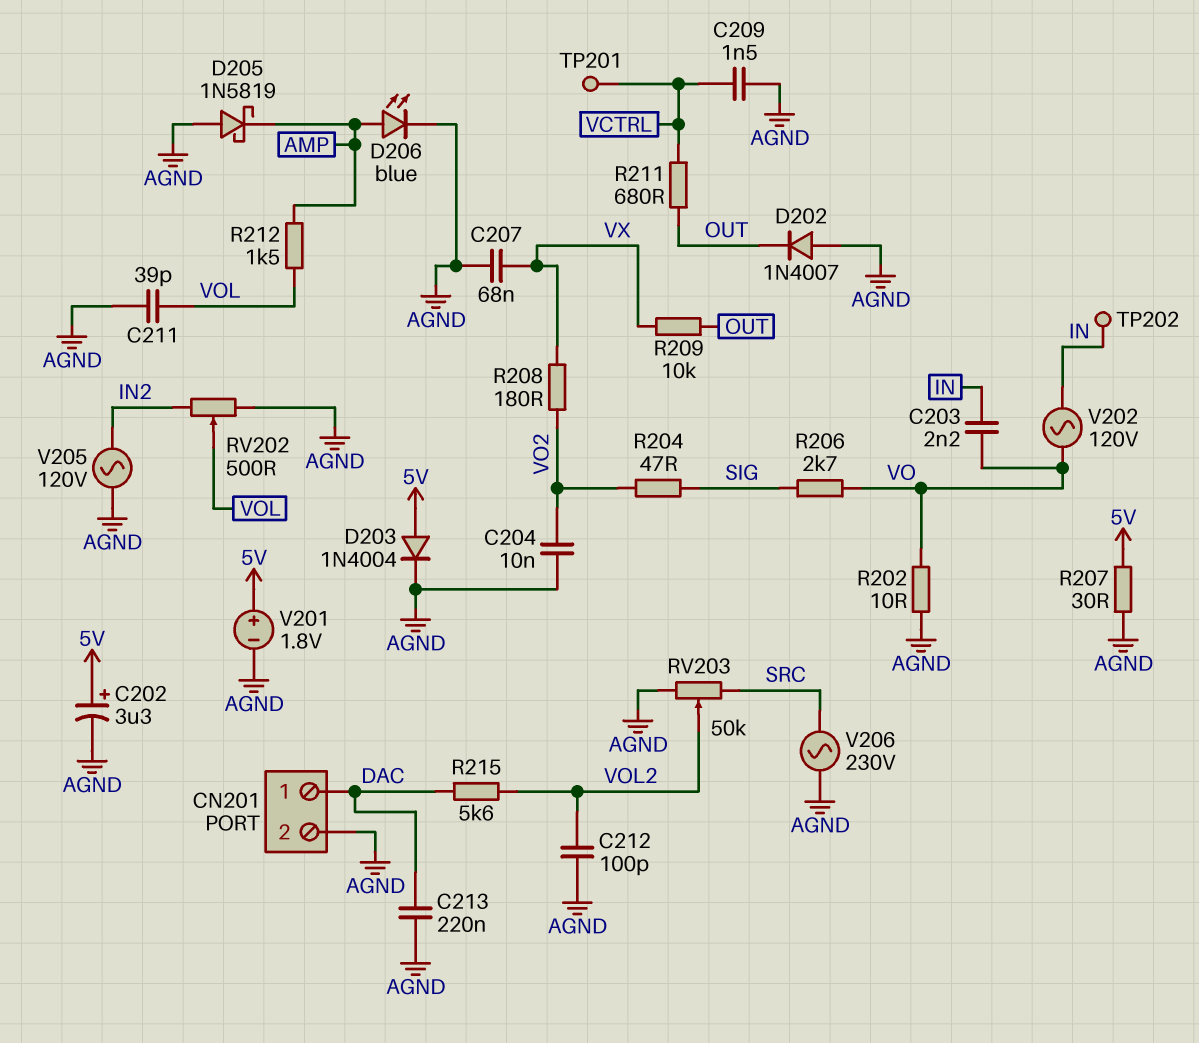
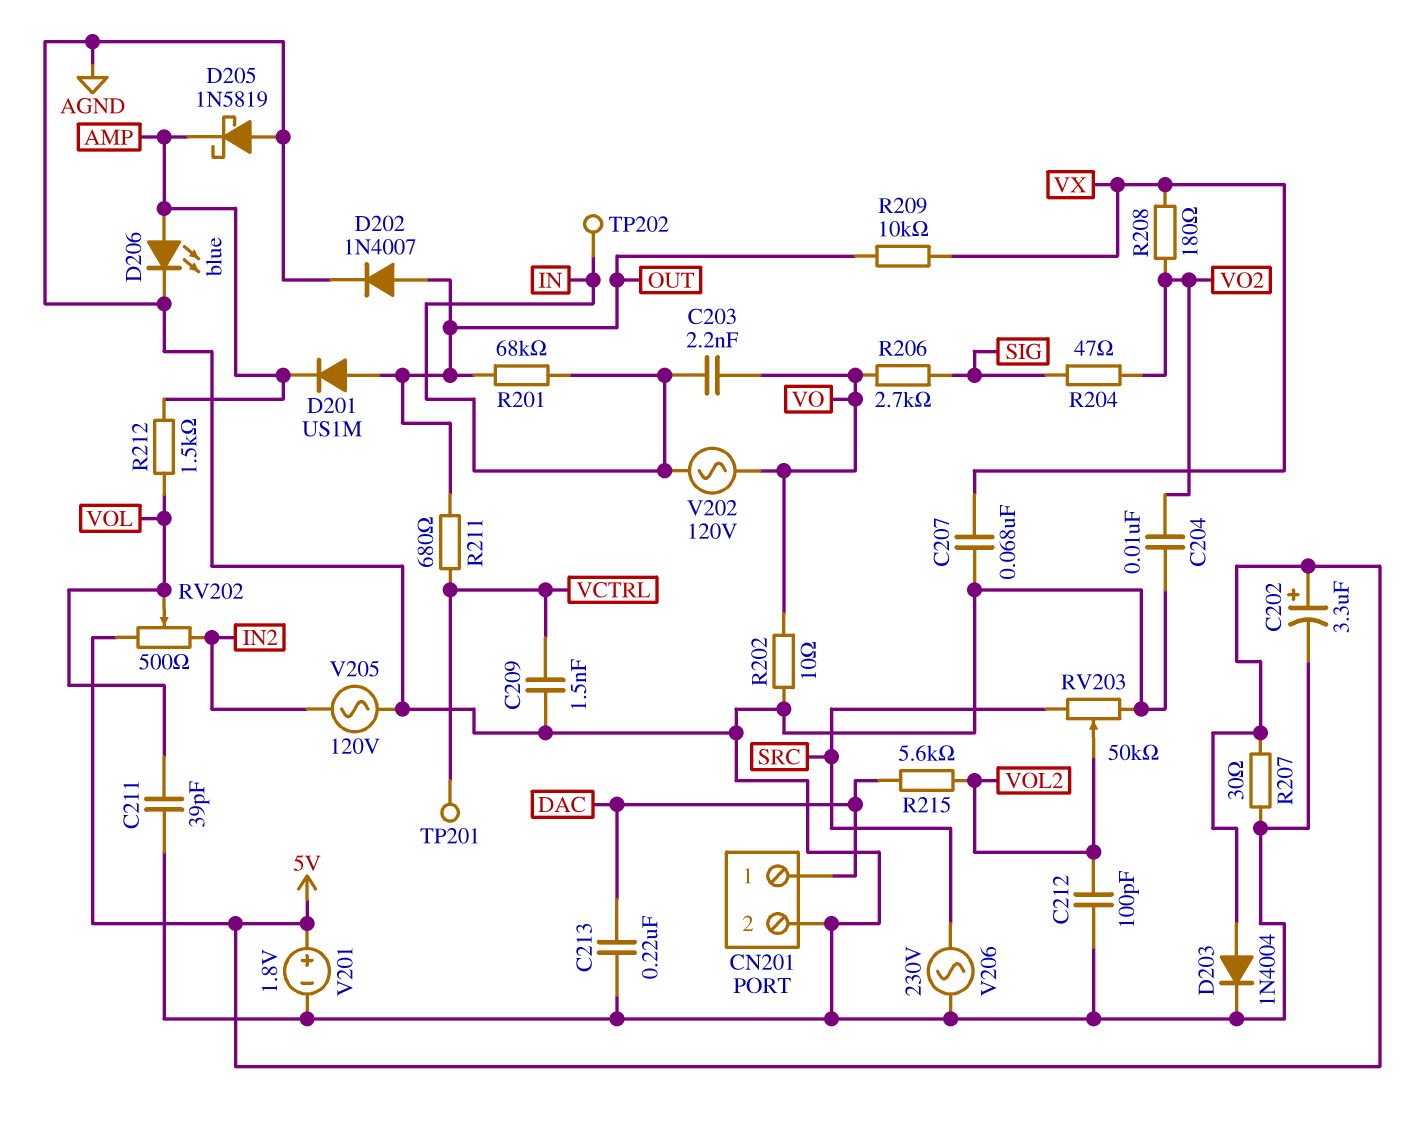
D201: none -> diode US1M (A OUT, K AMP)
D202: diode 1N4007 (A AGND, K OUT) -> diode 1N4007 (A OUT, K AGND)
R201: none -> 68k (IN, OUT)
RV202: 500 (AGND, IN2, wiper VOL) -> 500 (5V, IN2, wiper VOL)

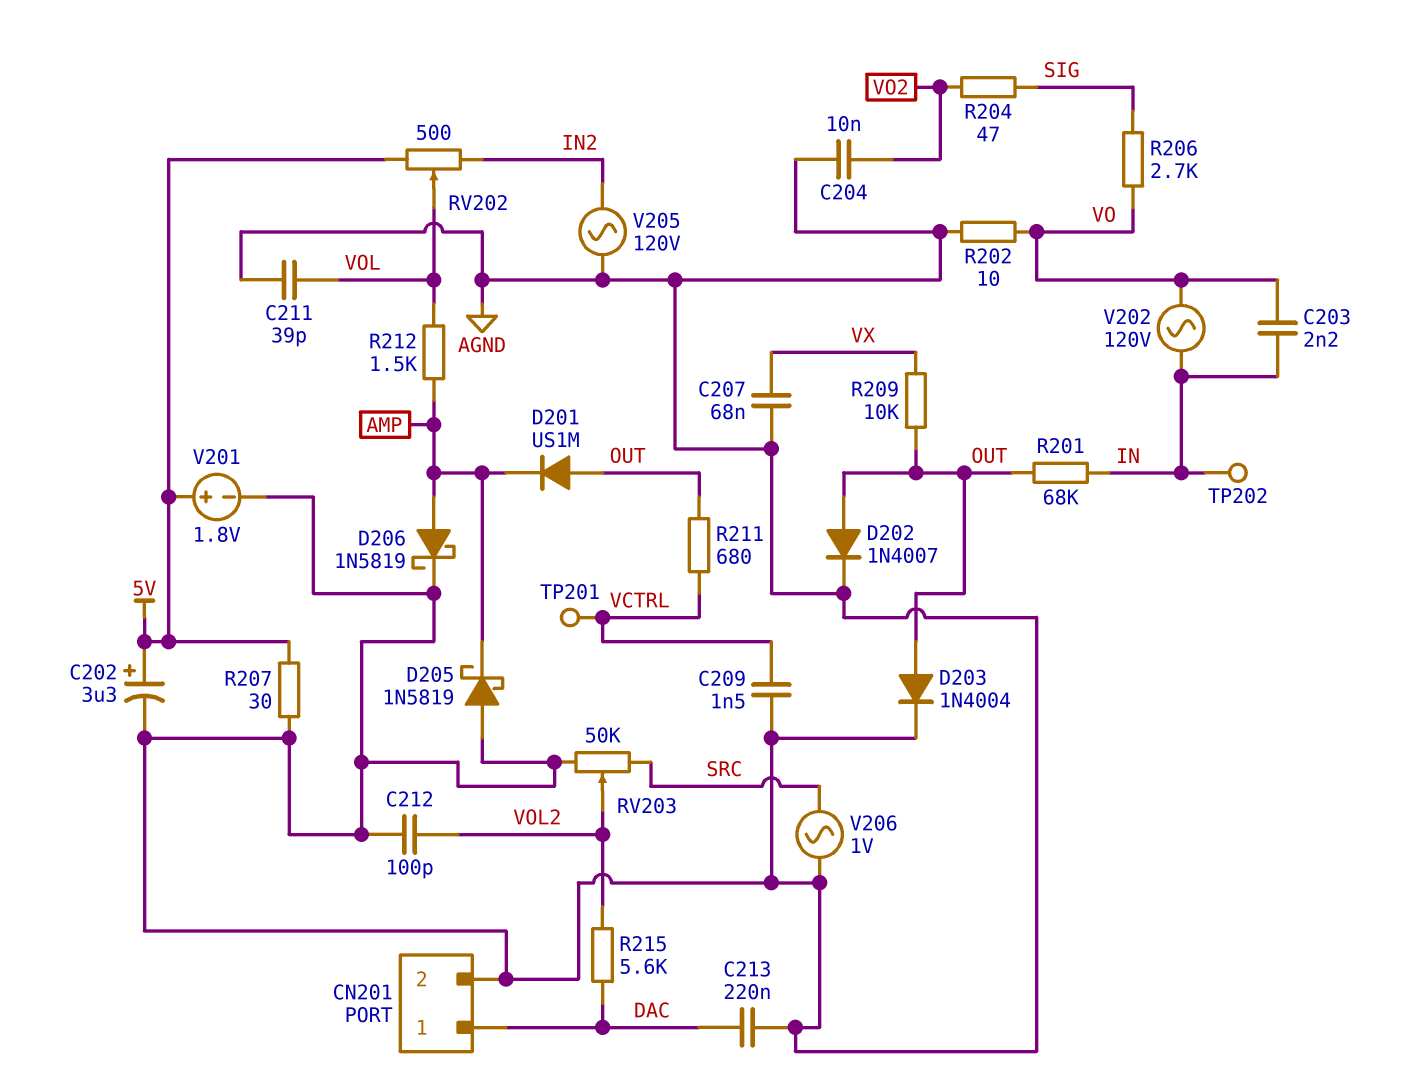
D203: diode 1N4004 (A 5V, K AGND) -> diode 1N4004 (A OUT, K AGND)
D206: LED blue (A AMP, K AGND) -> schottky 1N5819 (A AMP, K AGND)
R208: 180 (VO2, VX) -> none
V206: AC 230V (AGND, SRC) -> AC 1V (AGND, SRC)

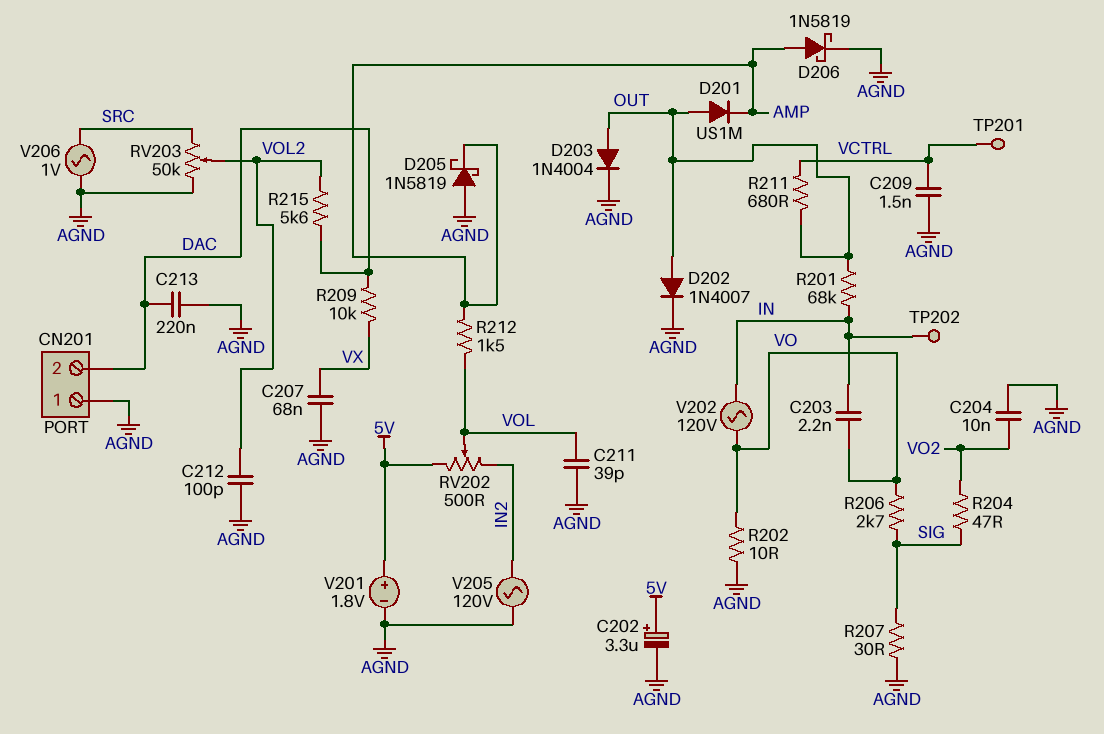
CN201 pin 1: DAC -> AGND
CN201 pin 2: AGND -> DAC
R207: 30 (5V, AGND) -> 30 (AGND, SIG)
R209: 10k (OUT, VX) -> 10k (DAC, VX)

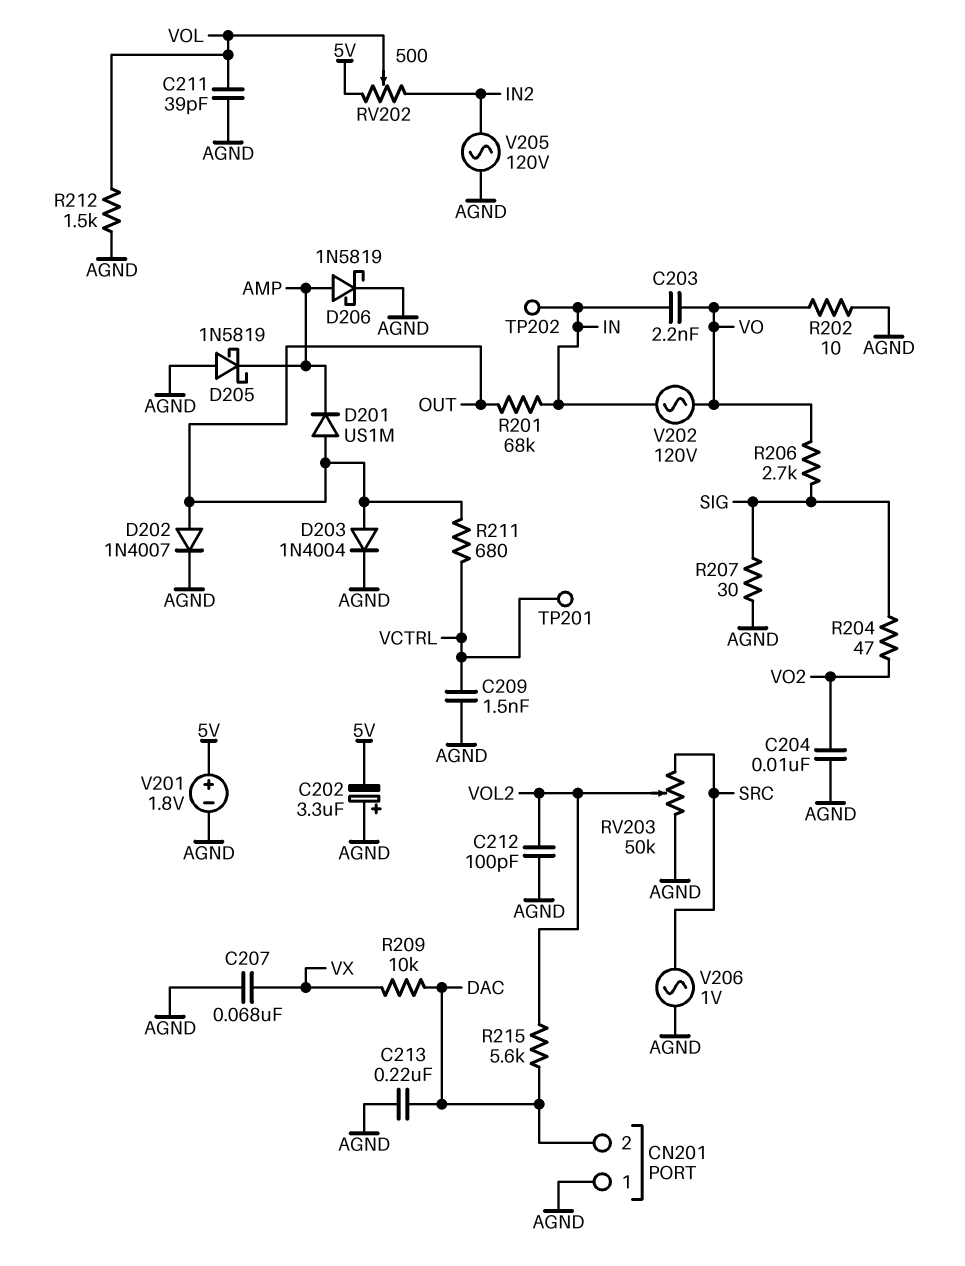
C202: 3.3uF (plus 5V, minus AGND) -> 3.3uF (plus AGND, minus 5V)
R212: 1.5k (AMP, VOL) -> 1.5k (AGND, VOL)

